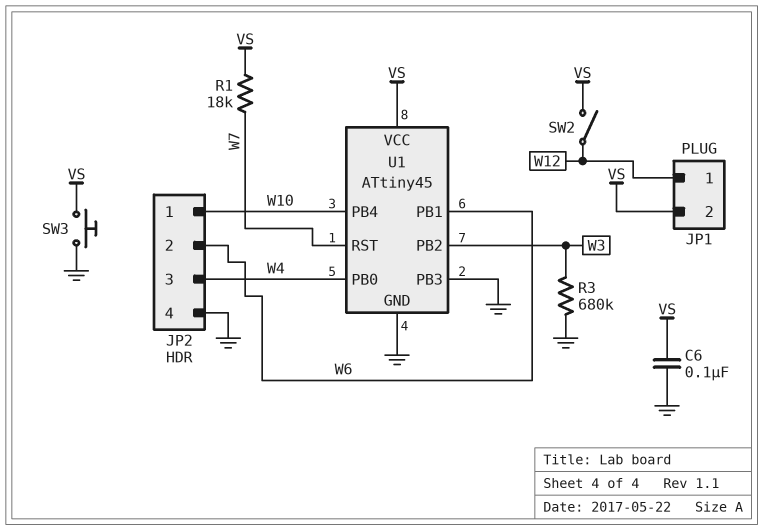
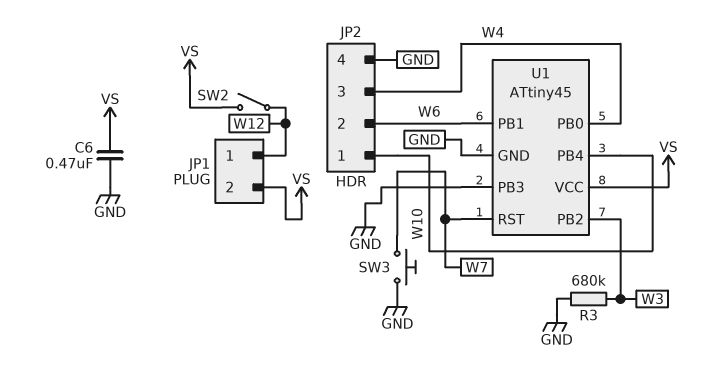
C6: 100nF (GND, VS) -> 470nF (GND, VS)
R1: 18k (VS, W7) -> none
SW3: button (GND, VS) -> button (GND, W7)

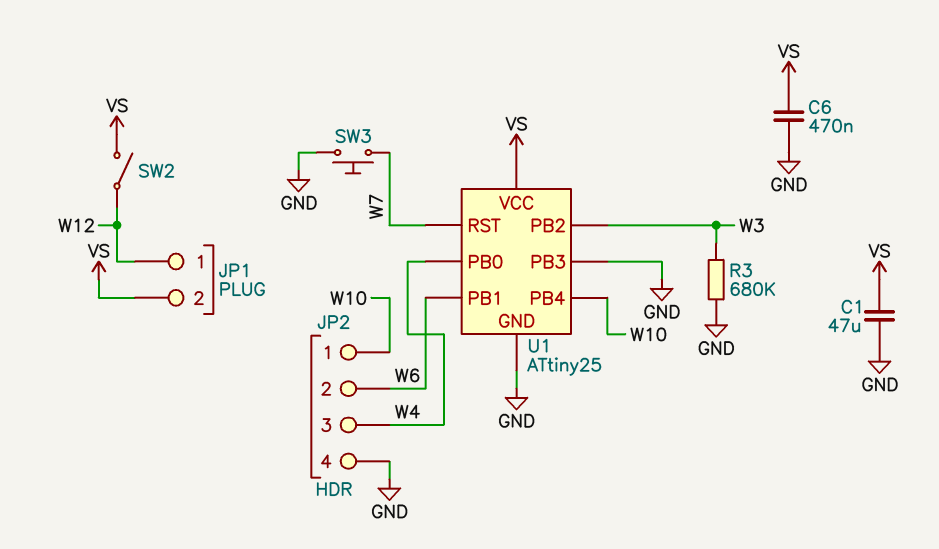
C1: none -> 47uF (GND, VS)
U1: ATtiny45 -> ATtiny25

